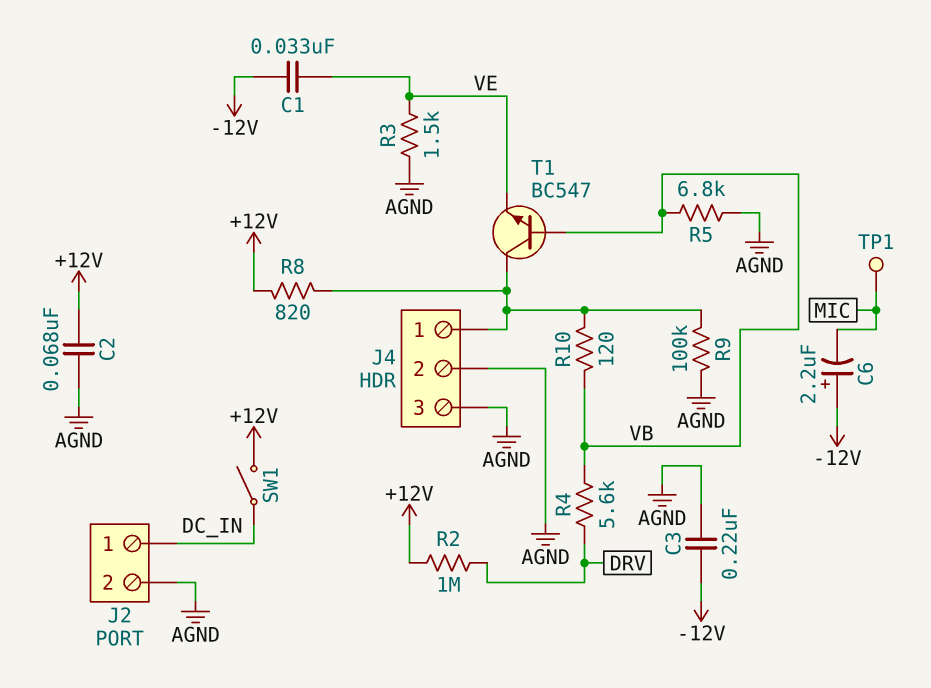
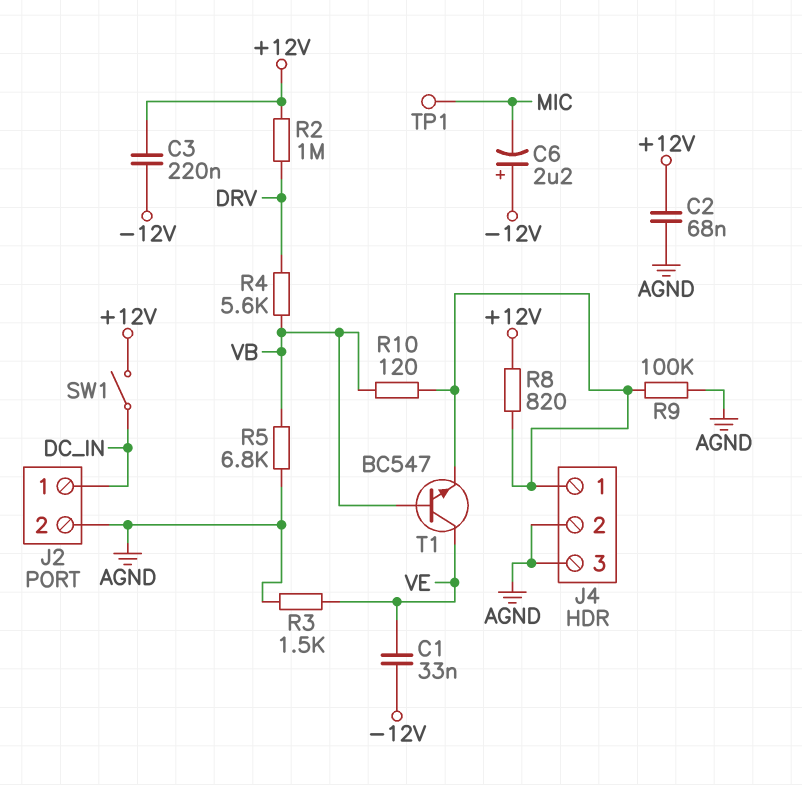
C3: 220nF (-12V, AGND) -> 220nF (+12V, -12V)
T1: NPN BC547 (B VB, C J4/1, E VE) -> NPN BC547 (B VB, C VE, E J4/1)

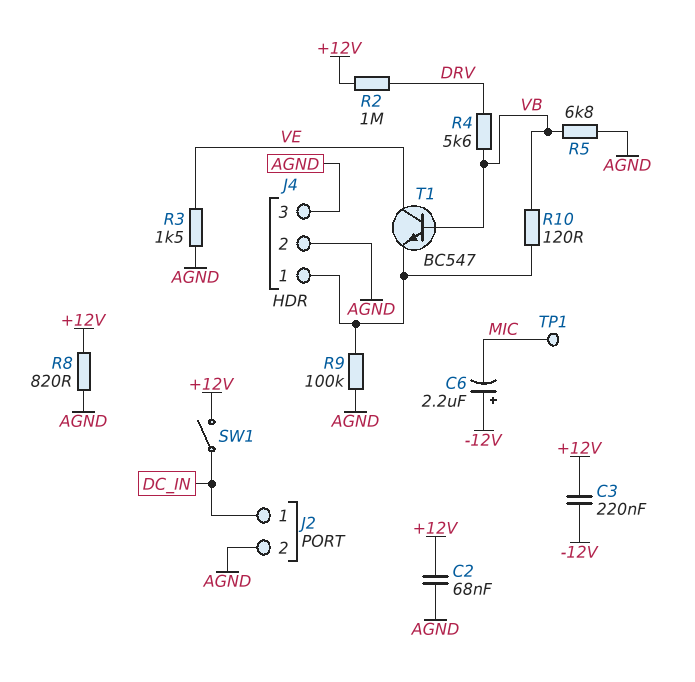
C1: 33nF (-12V, VE) -> none
R8: 820 (+12V, J4/1) -> 820 (+12V, AGND)

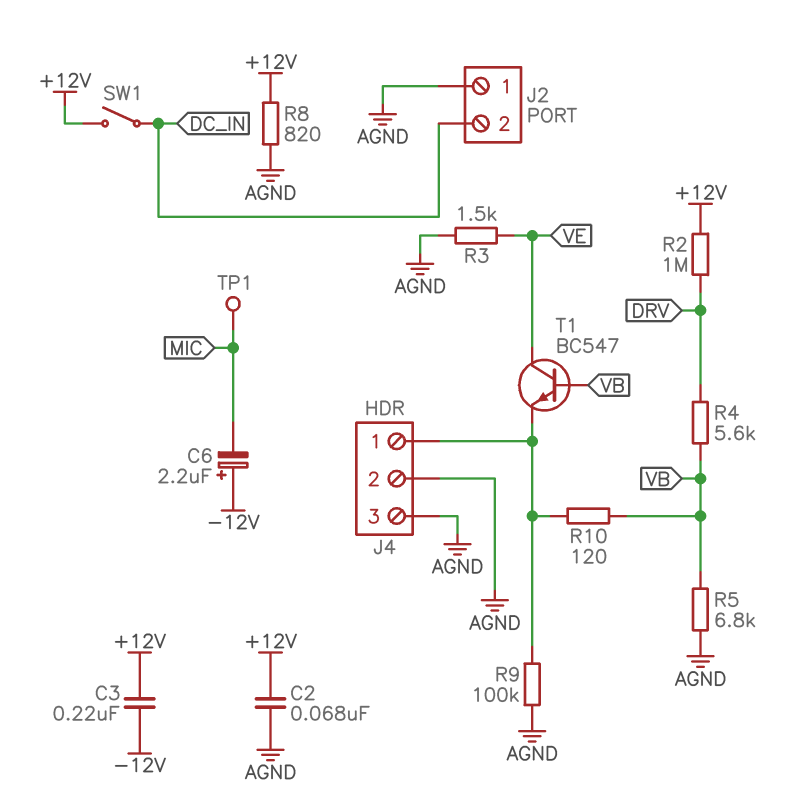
J2 pin 1: DC_IN -> AGND
J2 pin 2: AGND -> DC_IN

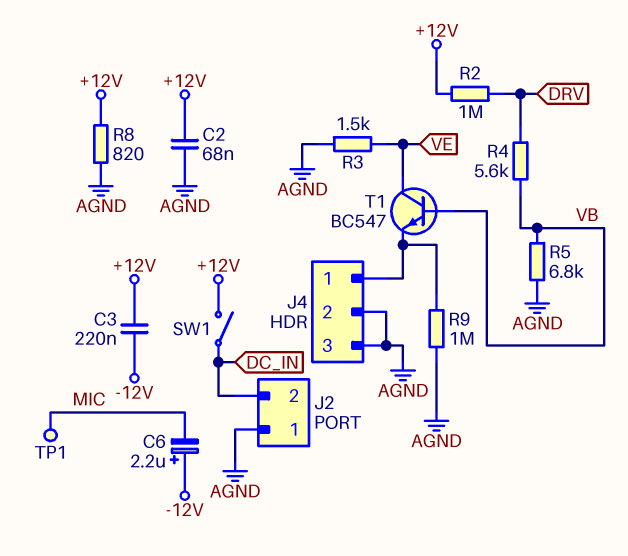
R9: 100k (AGND, J4/1) -> 1M (AGND, J4/1)
R10: 120 (J4/1, VB) -> none

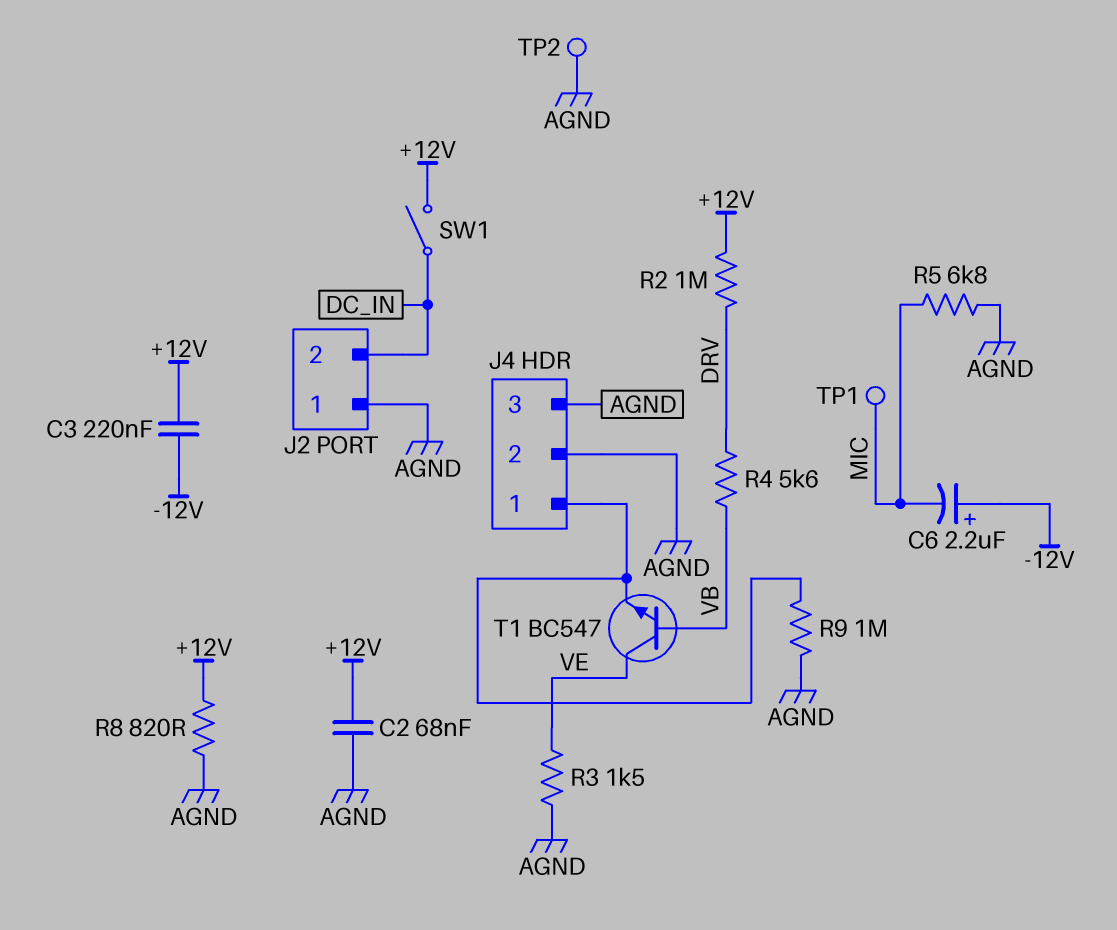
R5: 6.8k (AGND, VB) -> 6.8k (AGND, MIC)
TP2: none -> test point (AGND)

